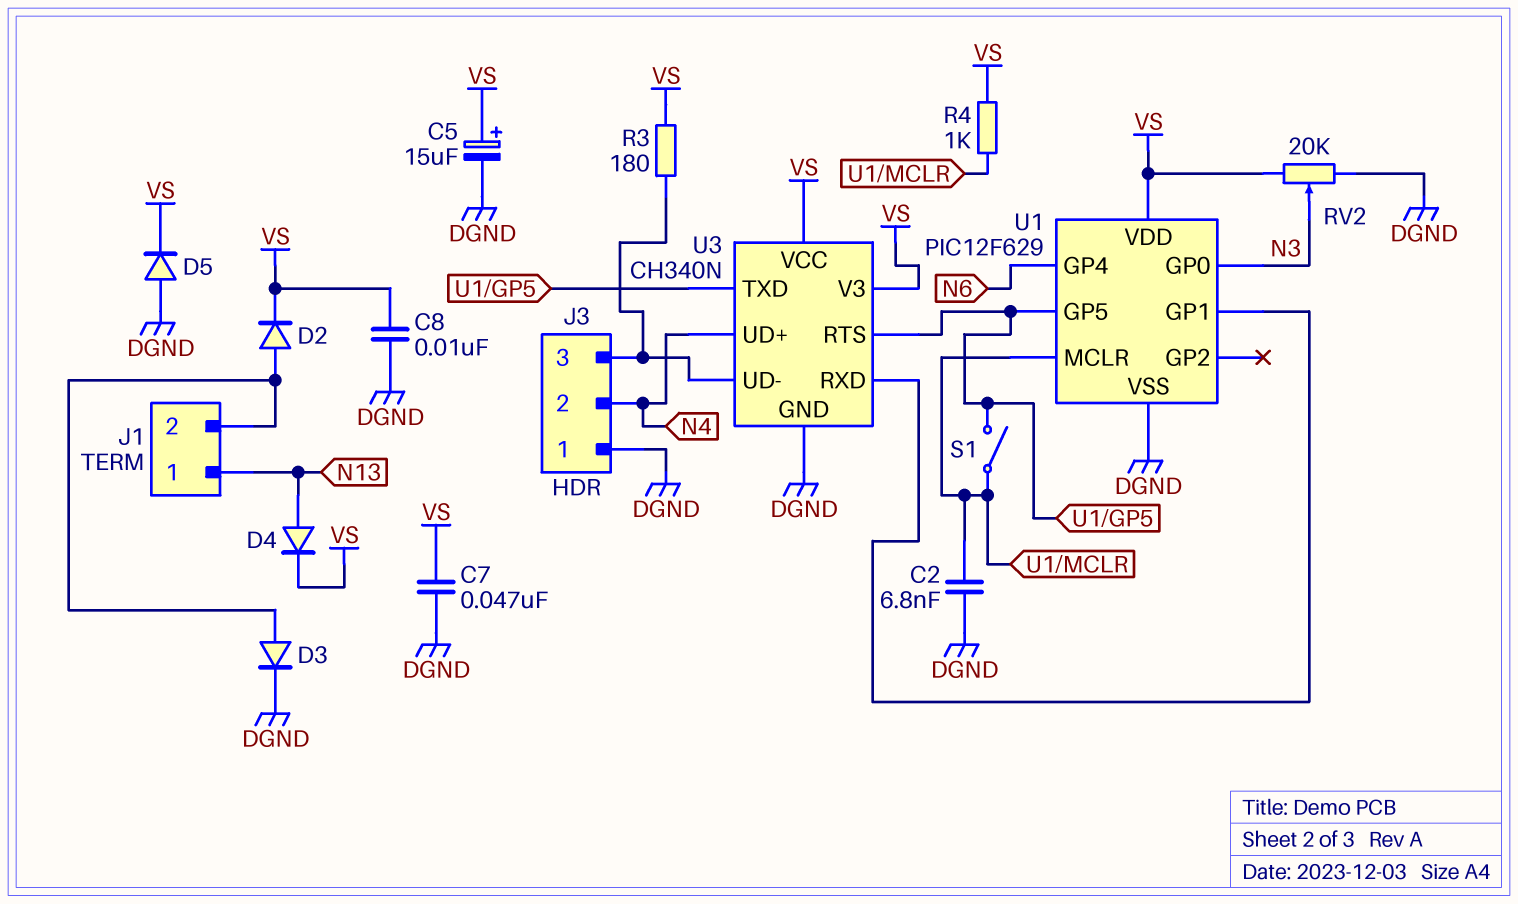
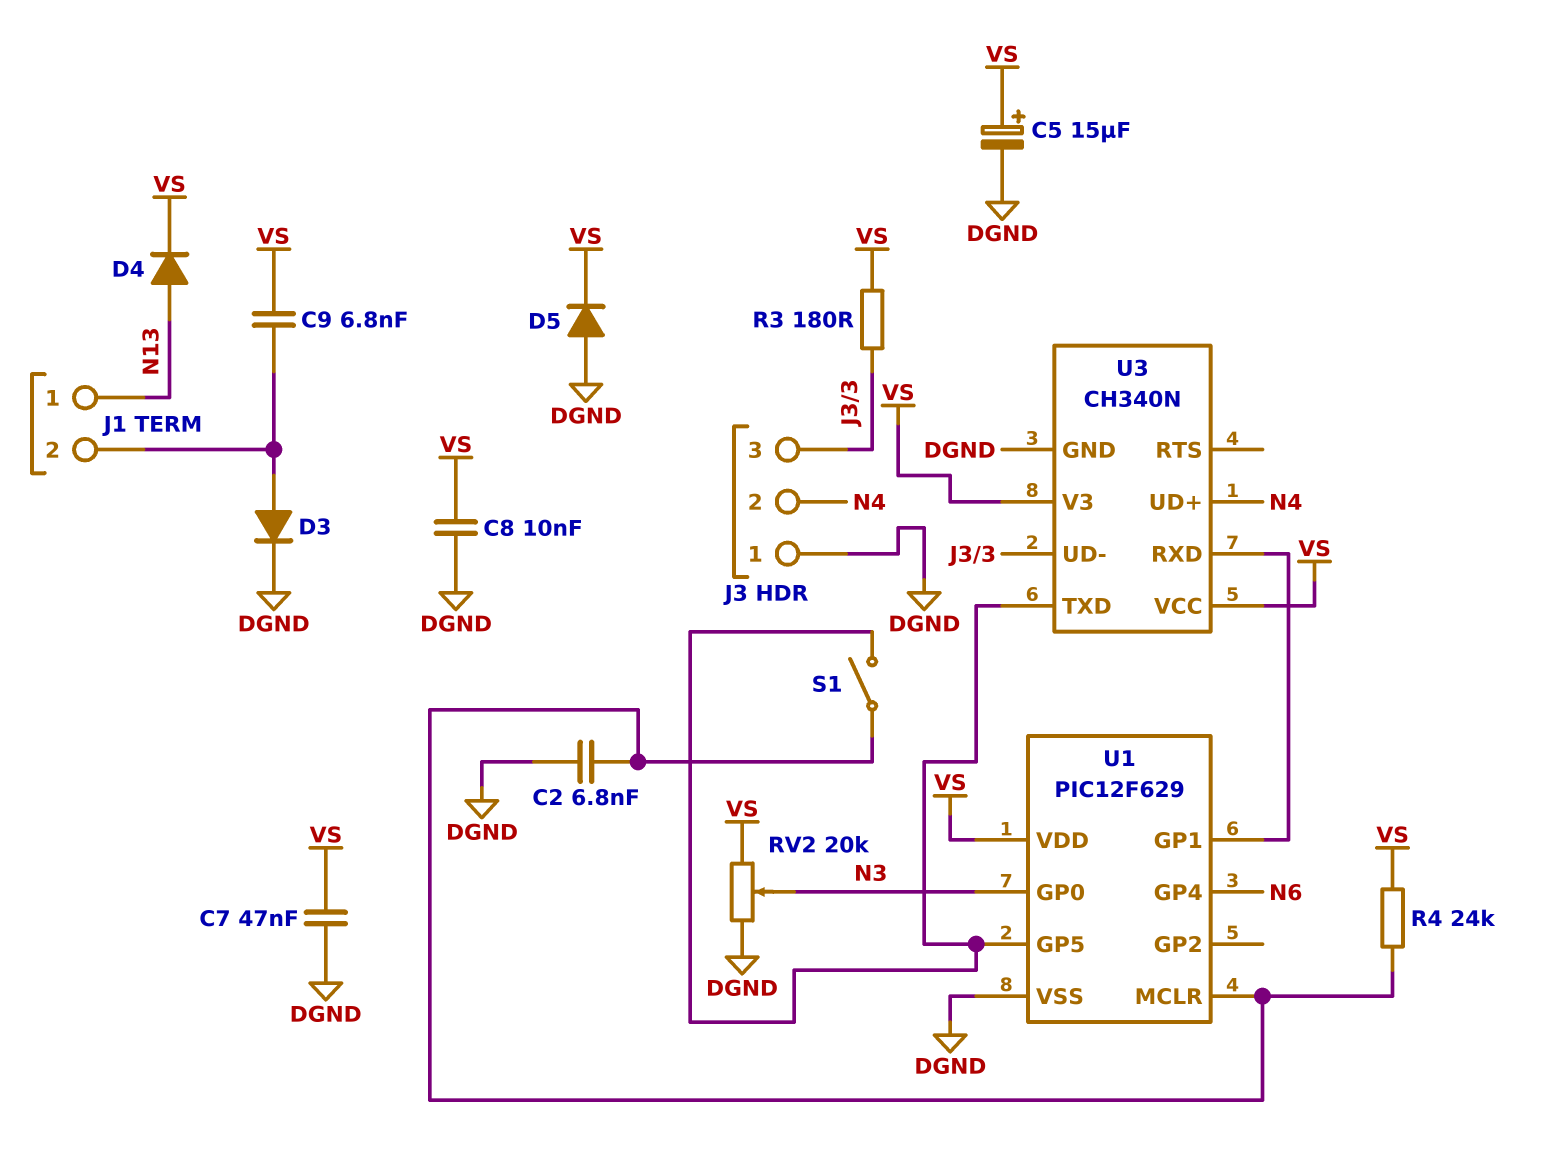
C9: none -> 6.8nF (J1/2, VS)
D2: diode (A J1/2, K VS) -> none
R4: 1k (U1/MCLR, VS) -> 24k (U1/MCLR, VS)
U3 pin RTS: U1/GP5 -> none

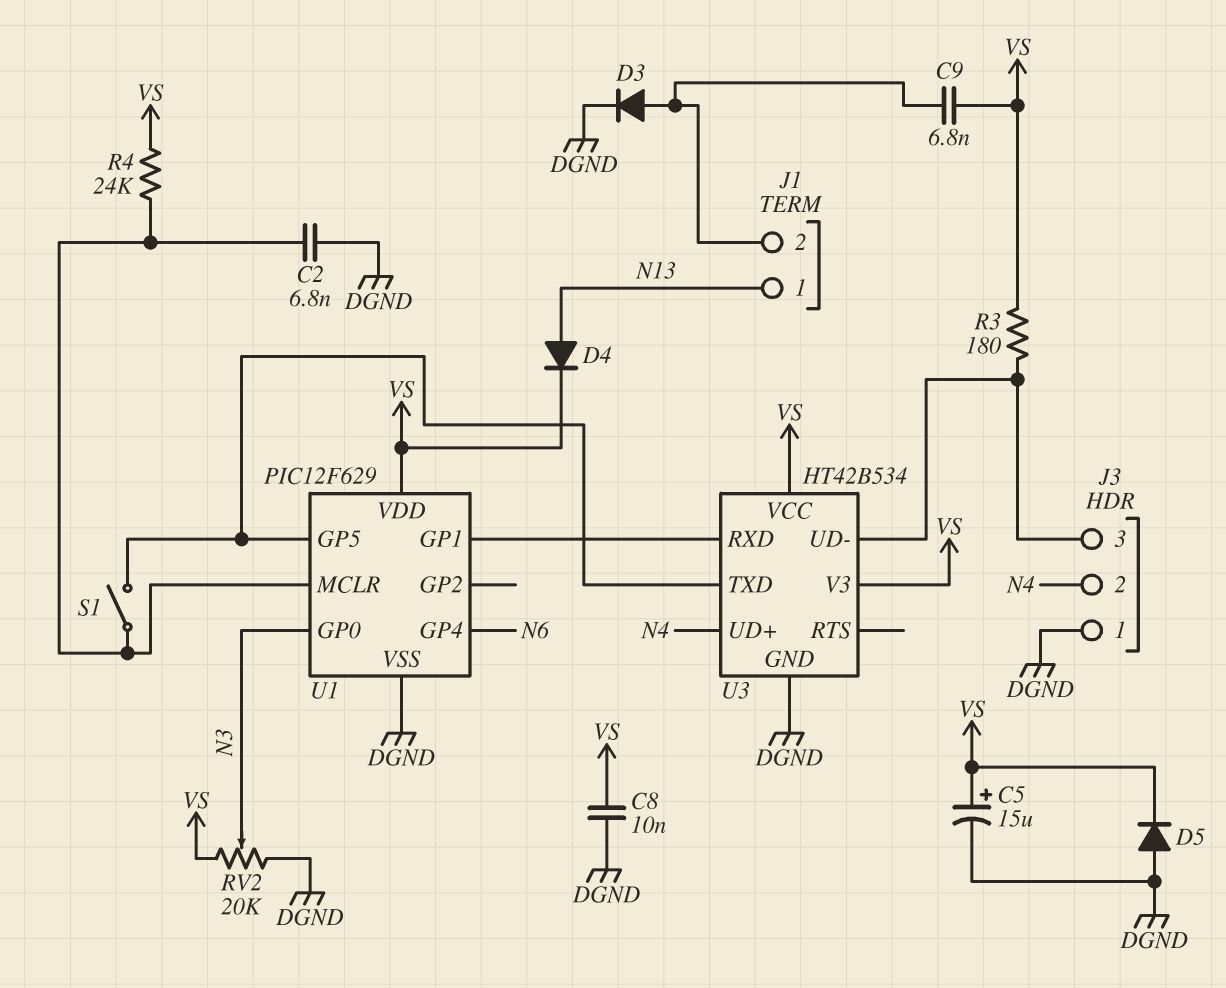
C7: 47nF (DGND, VS) -> none
U3: CH340N -> HT42B534

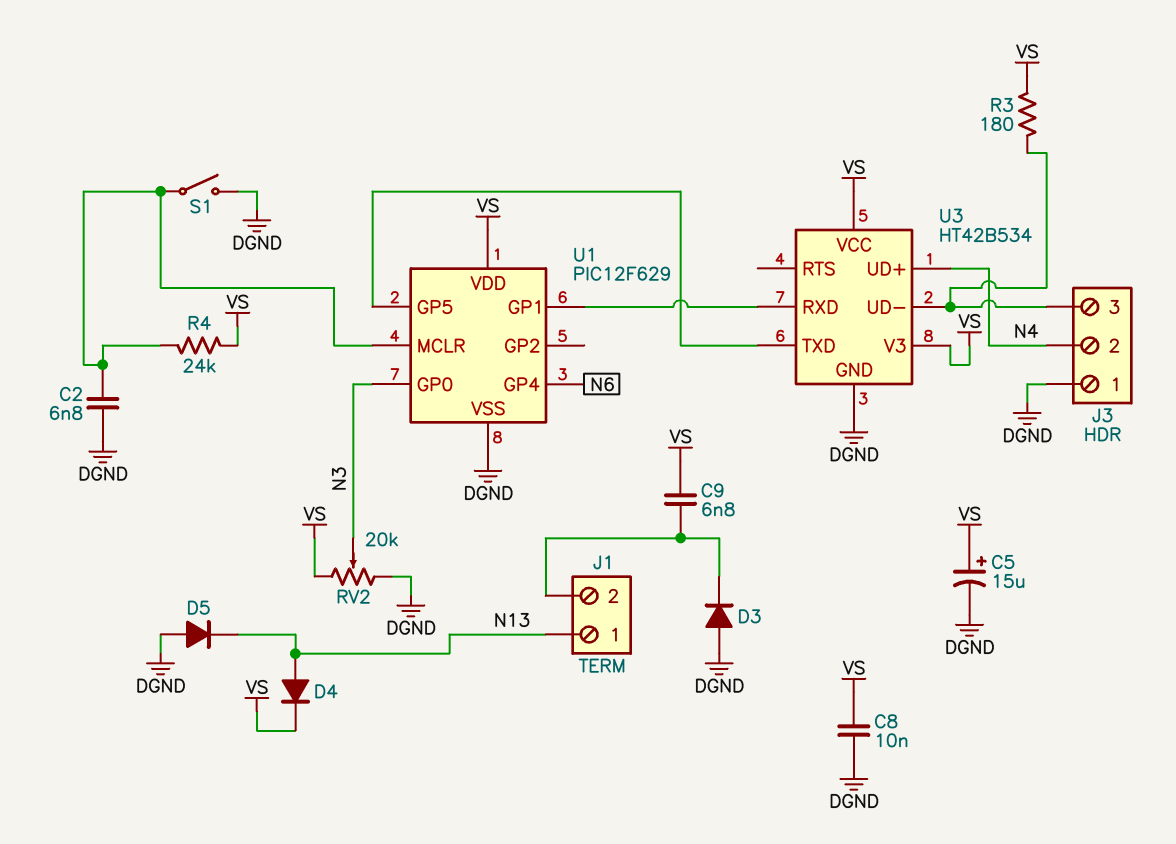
D3: diode (A J1/2, K DGND) -> diode (A DGND, K J1/2)
D5: diode (A DGND, K VS) -> diode (A DGND, K N13)
S1: switch (U1/GP5, U1/MCLR) -> switch (DGND, U1/MCLR)

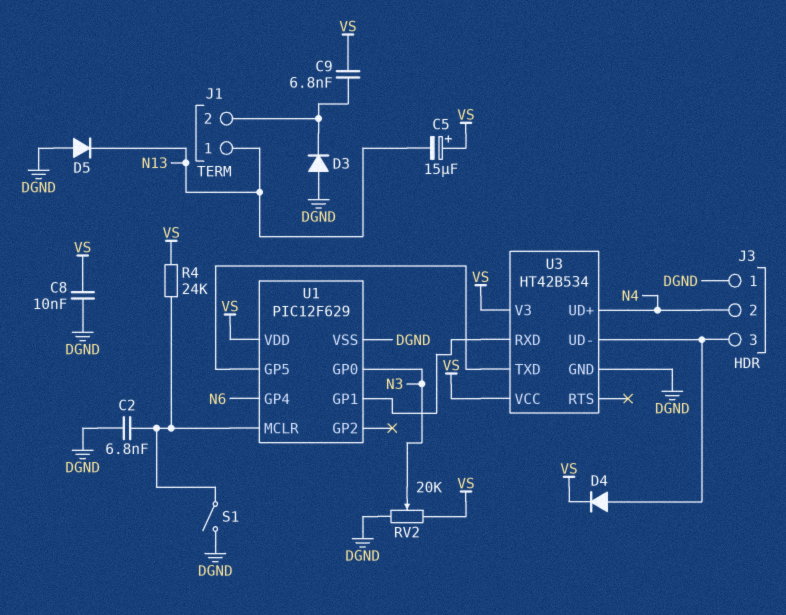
C5: 15uF (plus VS, minus DGND) -> 15uF (plus VS, minus N13)
D4: diode (A N13, K VS) -> diode (A J3/3, K VS)
R3: 180 (J3/3, VS) -> none

